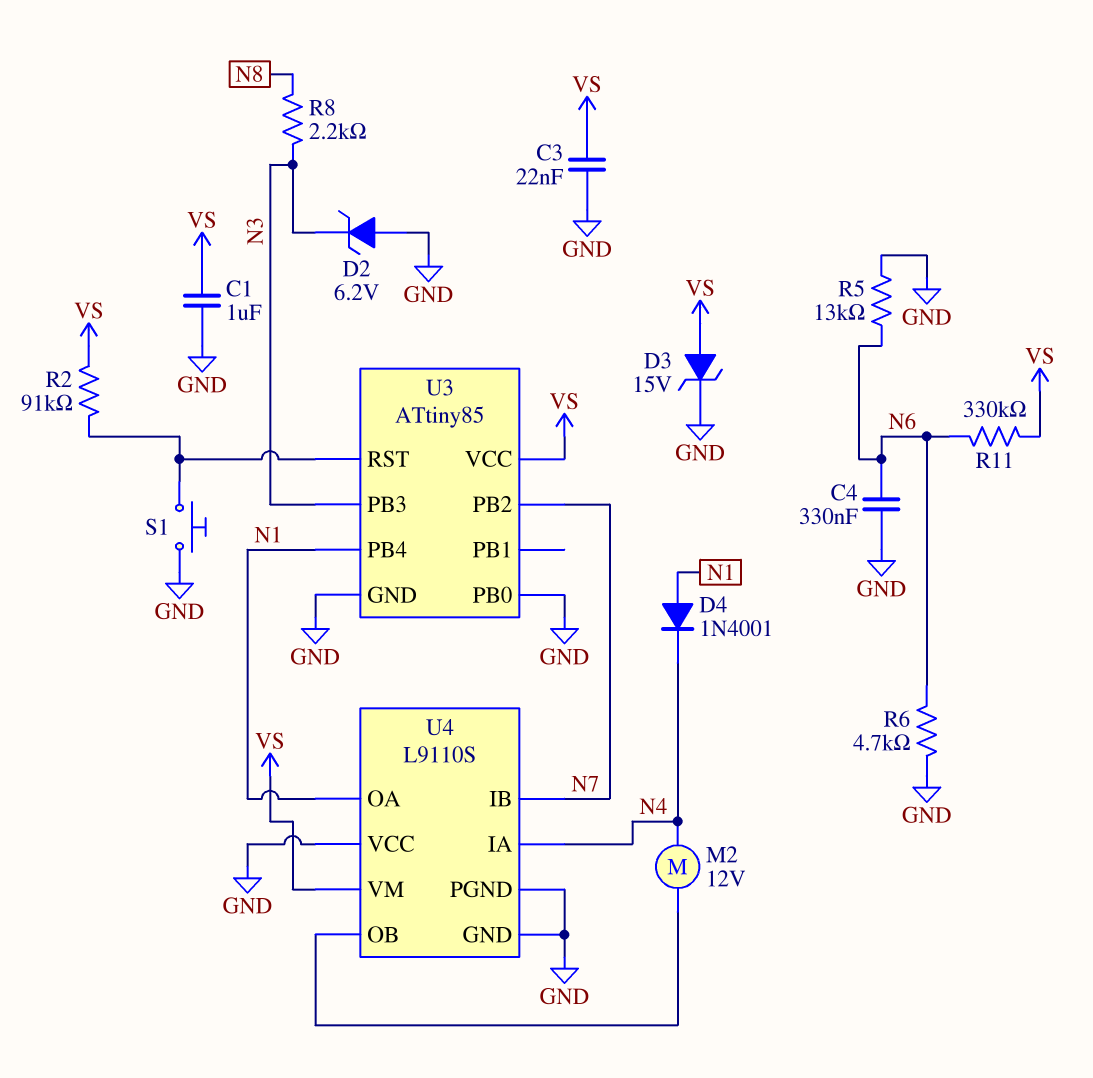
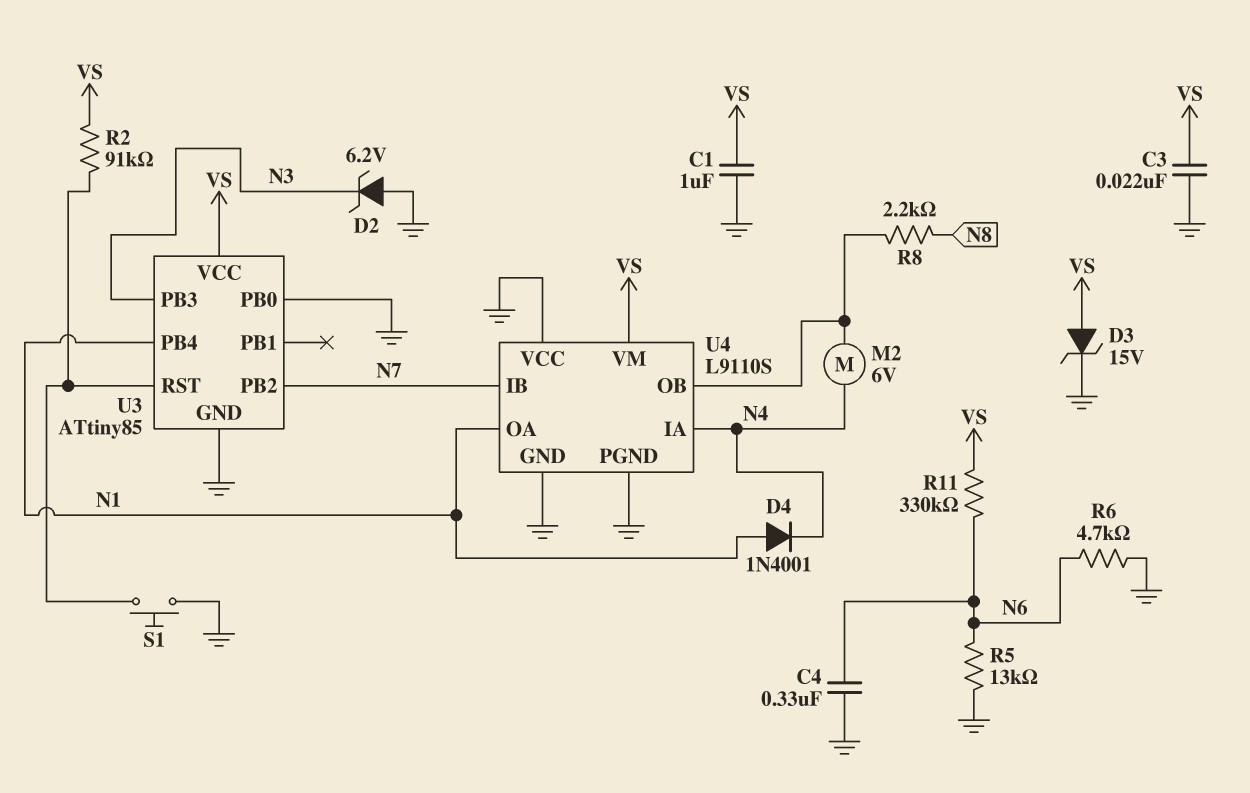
M2: motor 12V (N4, U4/OB) -> motor 6V (N4, U4/OB)
R8: 2.2k (N3, N8) -> 2.2k (N8, U4/OB)

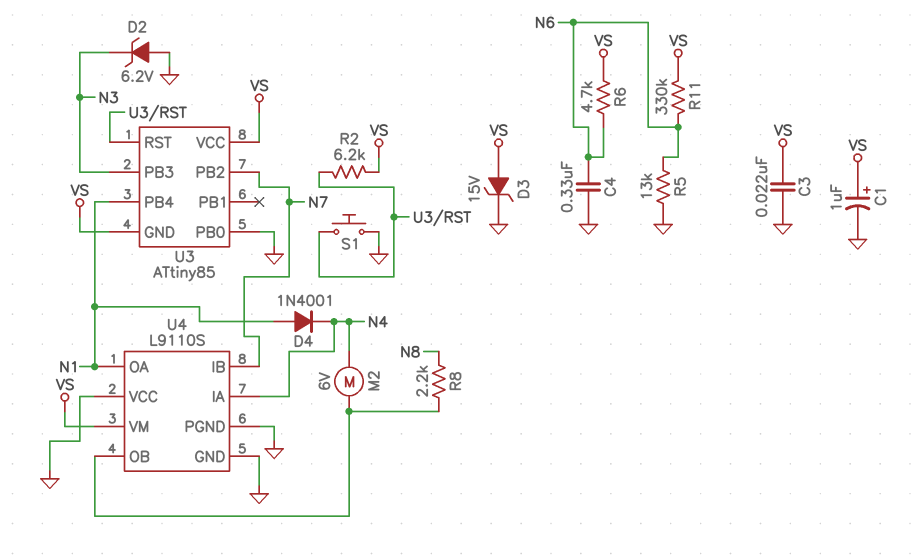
C1: 1uF (GND, VS) -> 1uF (plus VS, minus GND)
R2: 91k (U3/RST, VS) -> 6.2k (U3/RST, VS)
R6: 4.7k (GND, N6) -> 4.7k (N6, VS)
U3 pin GND: GND -> VS

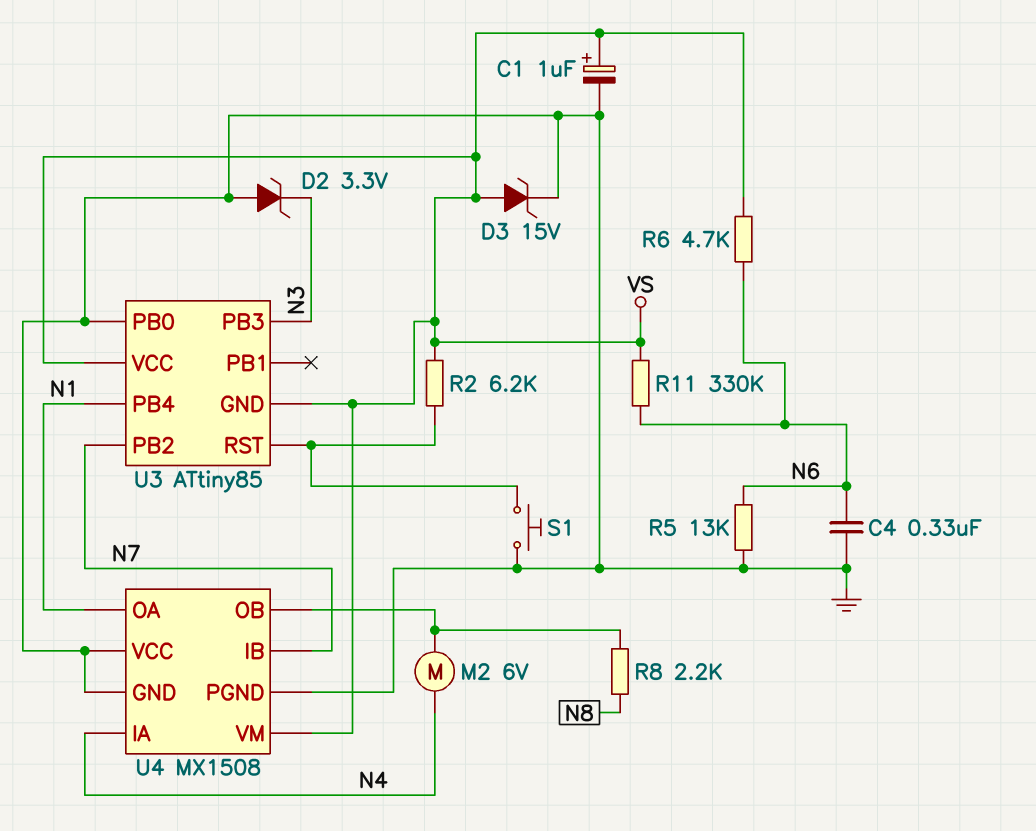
C3: 22nF (GND, VS) -> none
D2: zener 6.2V (A GND, K N3) -> zener 3.3V (A GND, K N3)
D4: diode 1N4001 (A N1, K N4) -> none
U4: L9110S -> MX1508

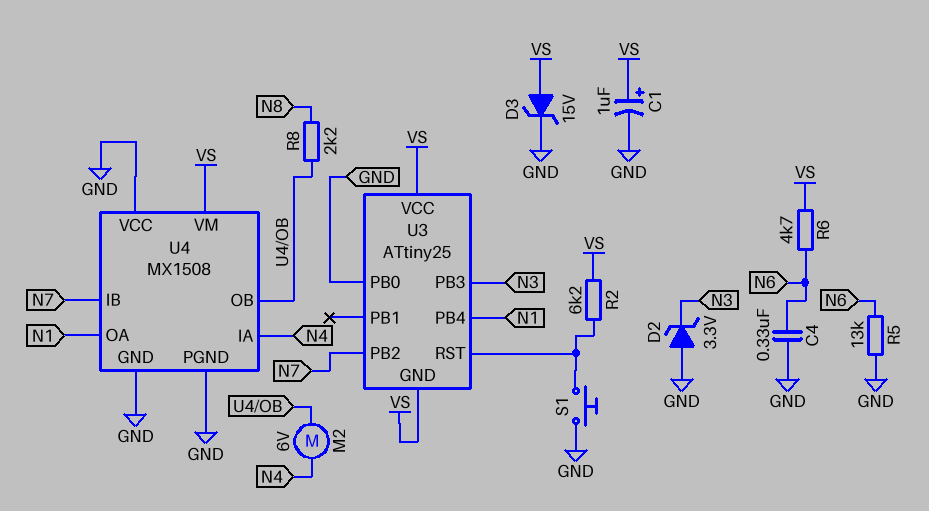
R11: 330k (N6, VS) -> none
U3: ATtiny85 -> ATtiny25

